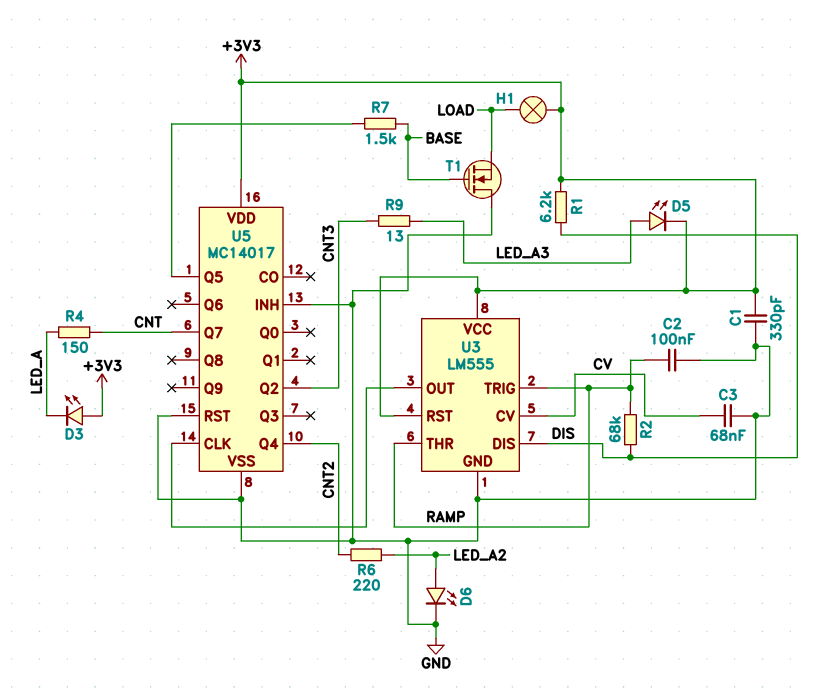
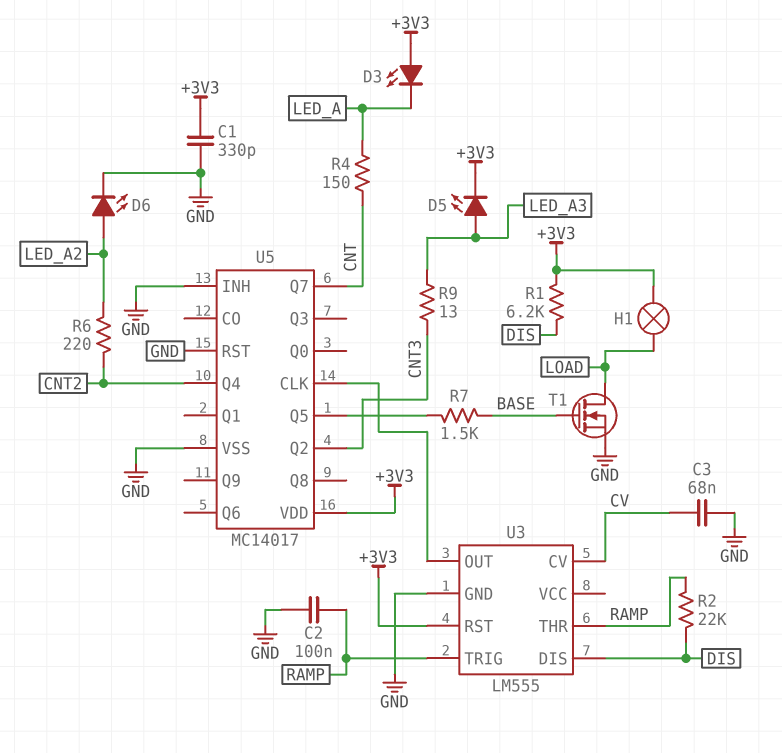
R2: 68k (DIS, RAMP) -> 22k (DIS, RAMP)
T1: NMOS (G BASE, D GND, S LOAD) -> NMOS (G BASE, D LOAD, S GND)
U3 pin VCC: +3V3 -> none

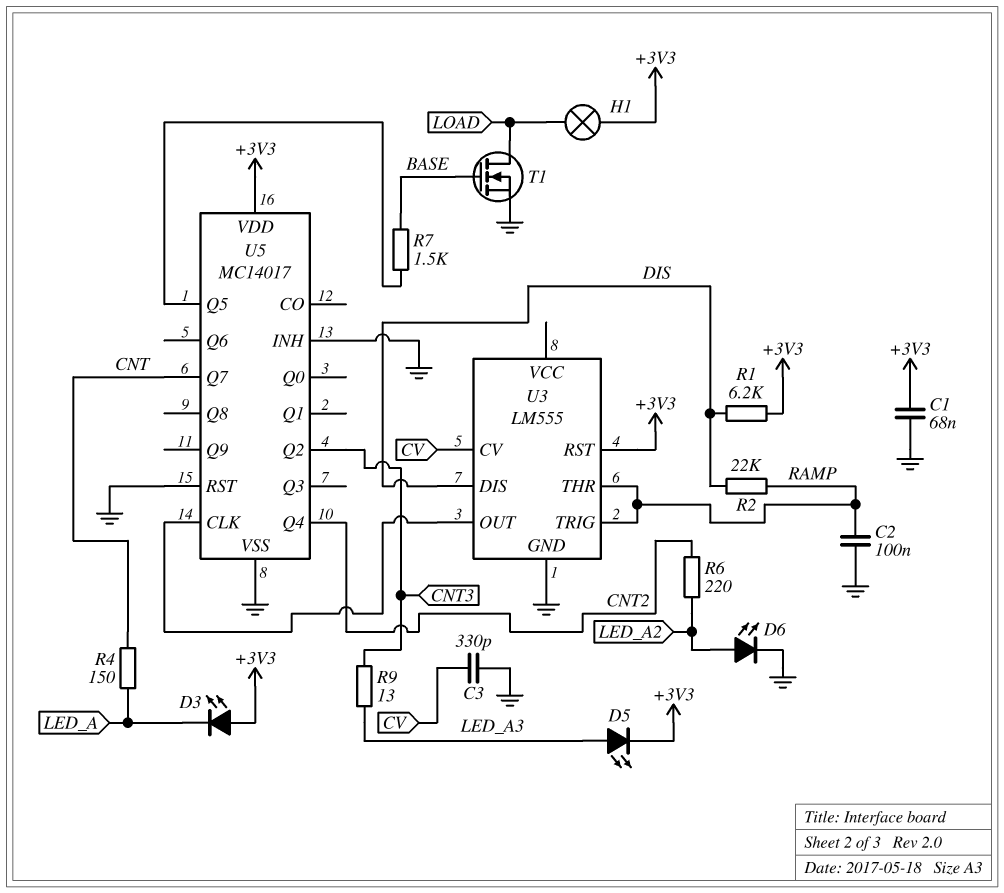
C1: 330pF (+3V3, GND) -> 68nF (+3V3, GND)
C3: 68nF (CV, GND) -> 330pF (CV, GND)

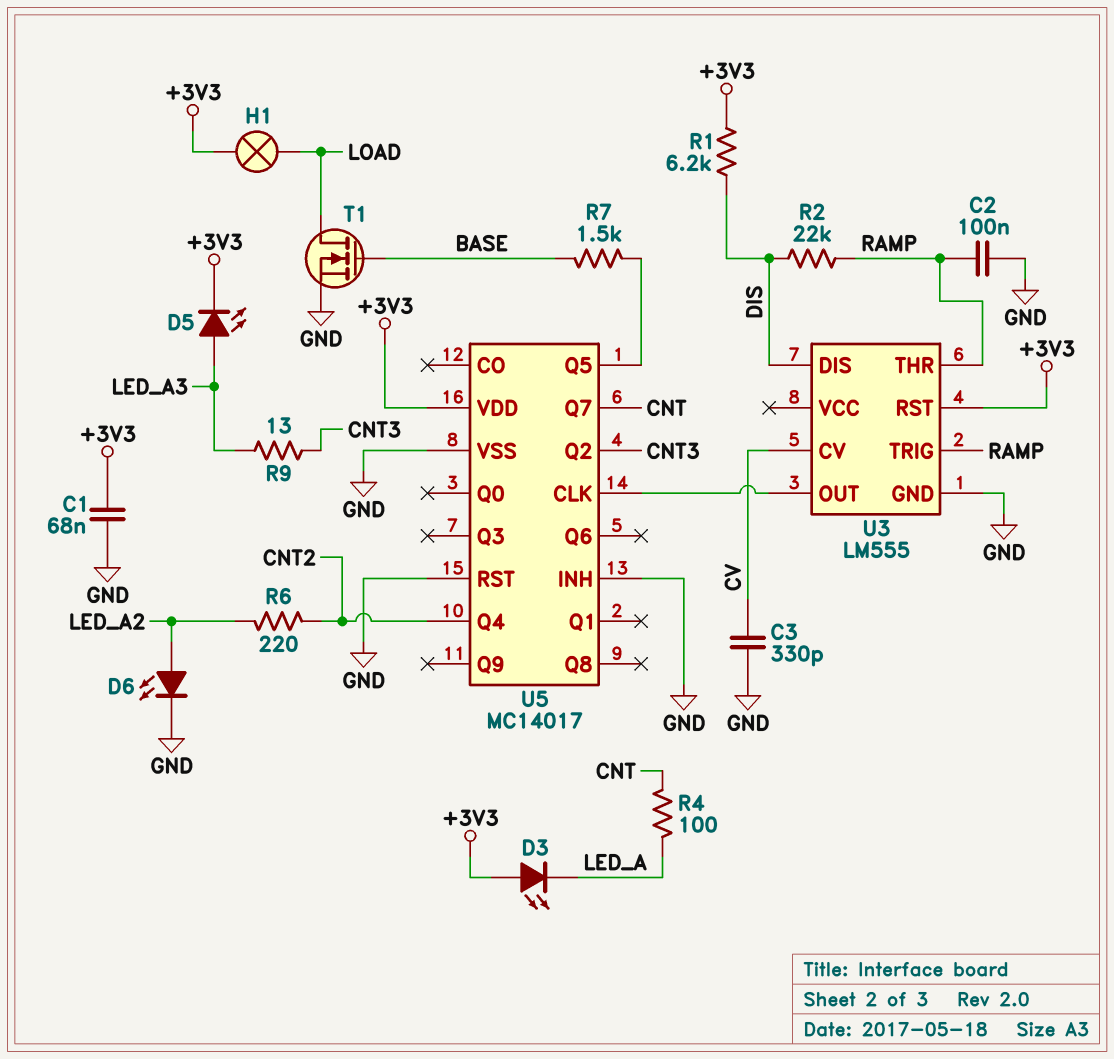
R4: 150 (CNT, LED_A) -> 100 (CNT, LED_A)

